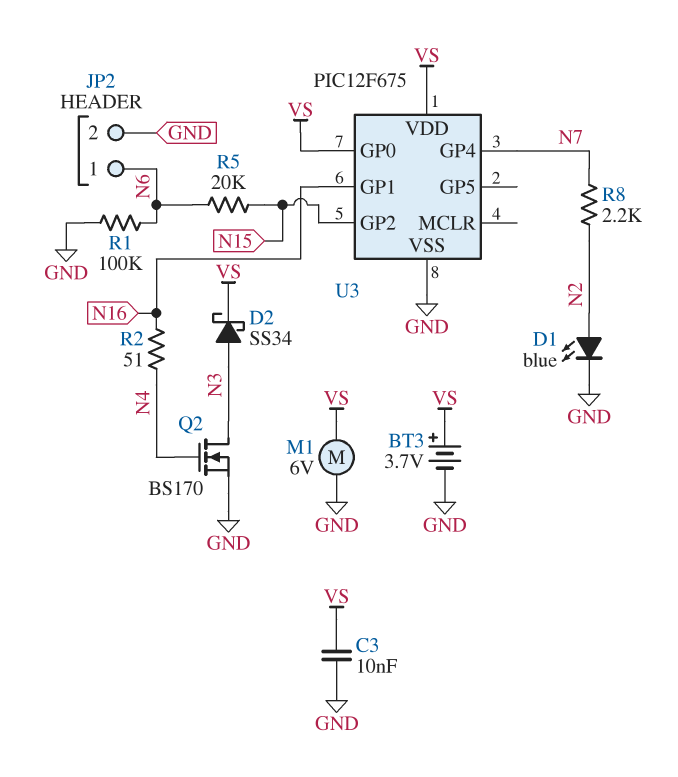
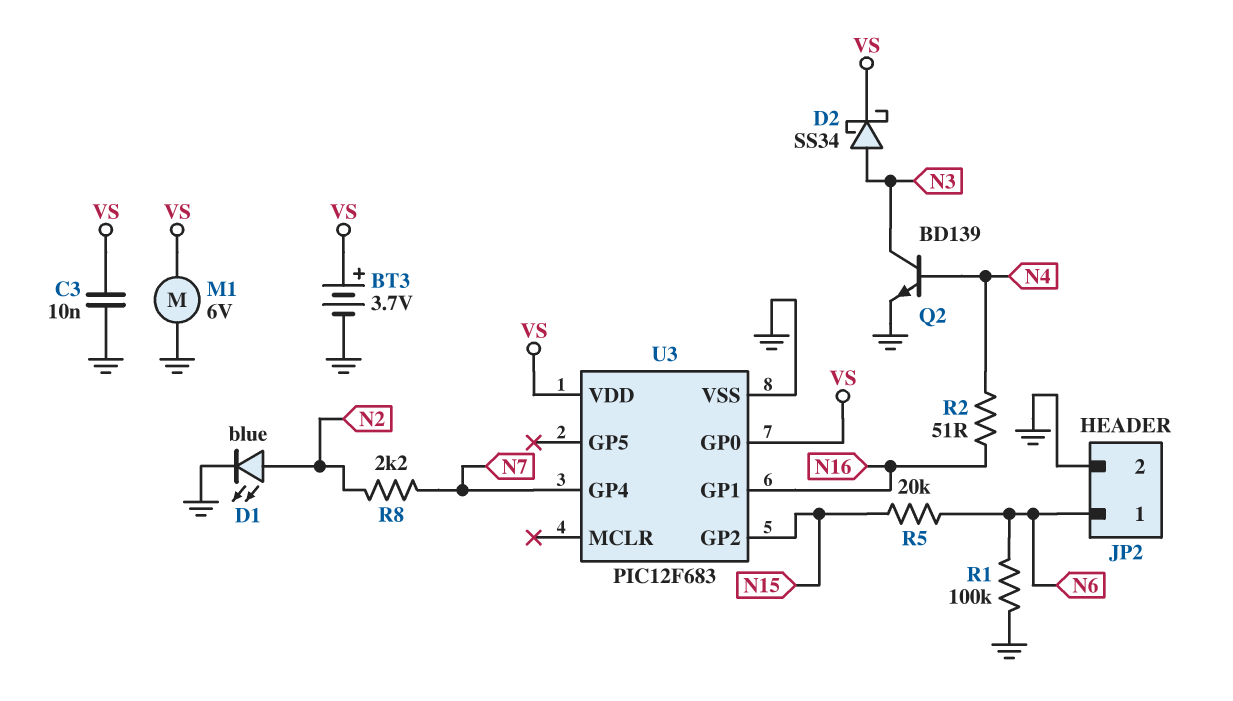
Q2: NMOS BS170 (G N4, D N3, S GND) -> NPN BD139 (B N4, C N3, E GND)
U3: PIC12F675 -> PIC12F683

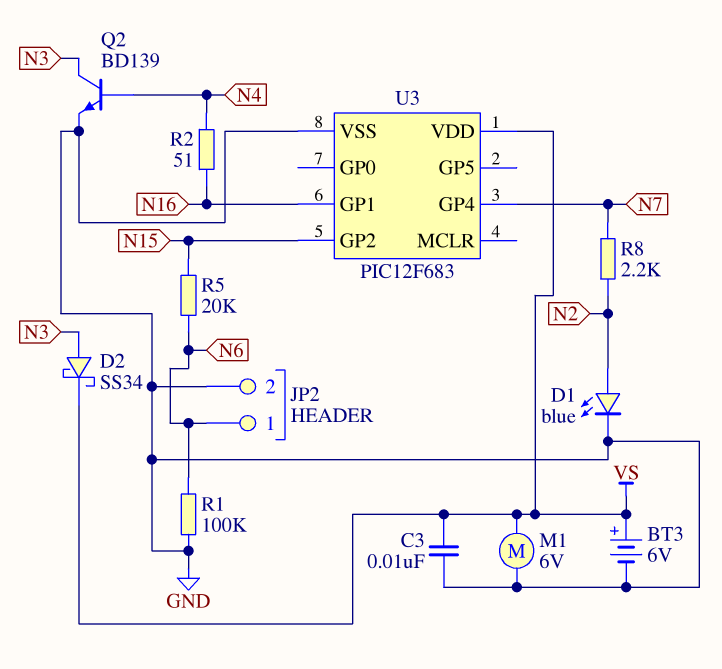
BT3: 3.7V (plus VS, minus GND) -> 6V (plus VS, minus GND)
U3 pin GP0: VS -> none

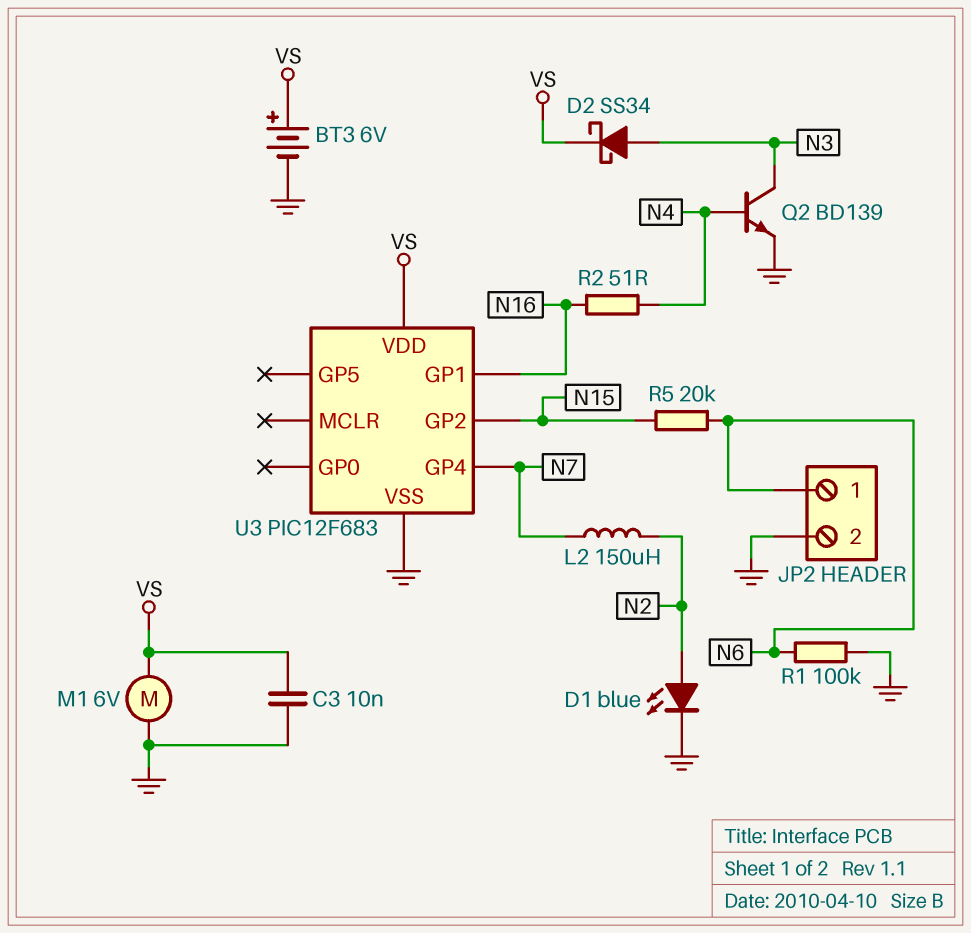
L2: none -> 150uH (N2, N7)
R8: 2.2k (N2, N7) -> none

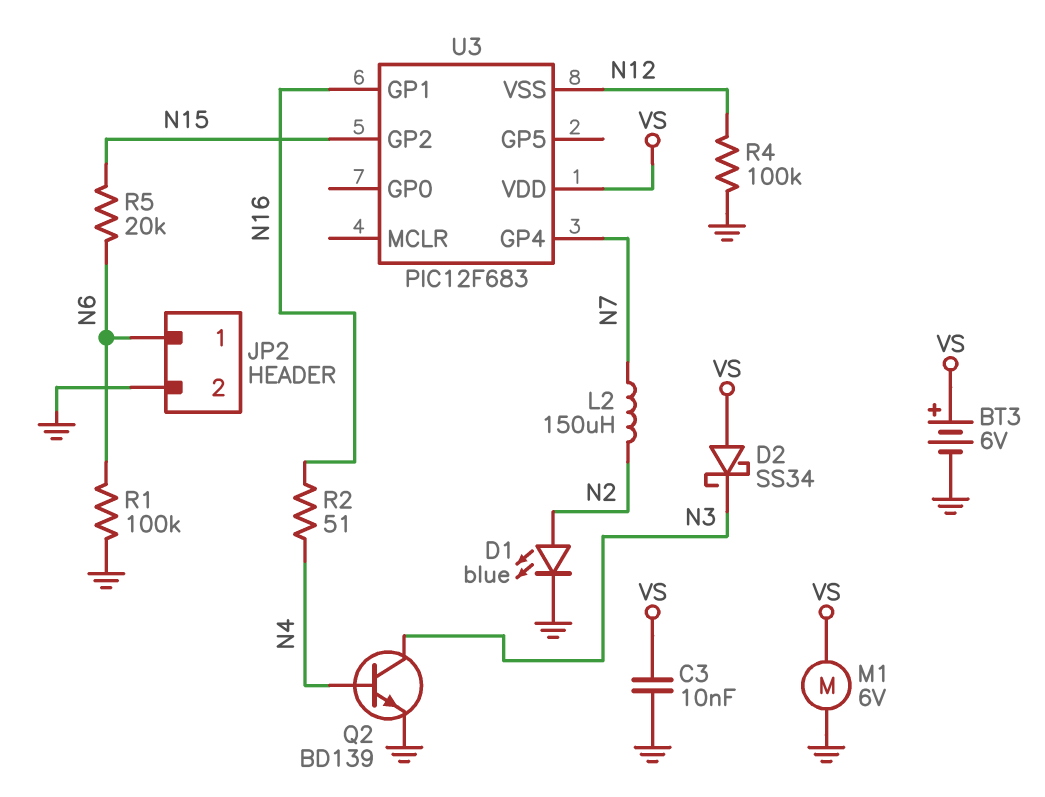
D2: schottky SS34 (A N3, K VS) -> schottky SS34 (A VS, K N3)
R4: none -> 100k (GND, N12)
U3 pin VSS: GND -> N12

